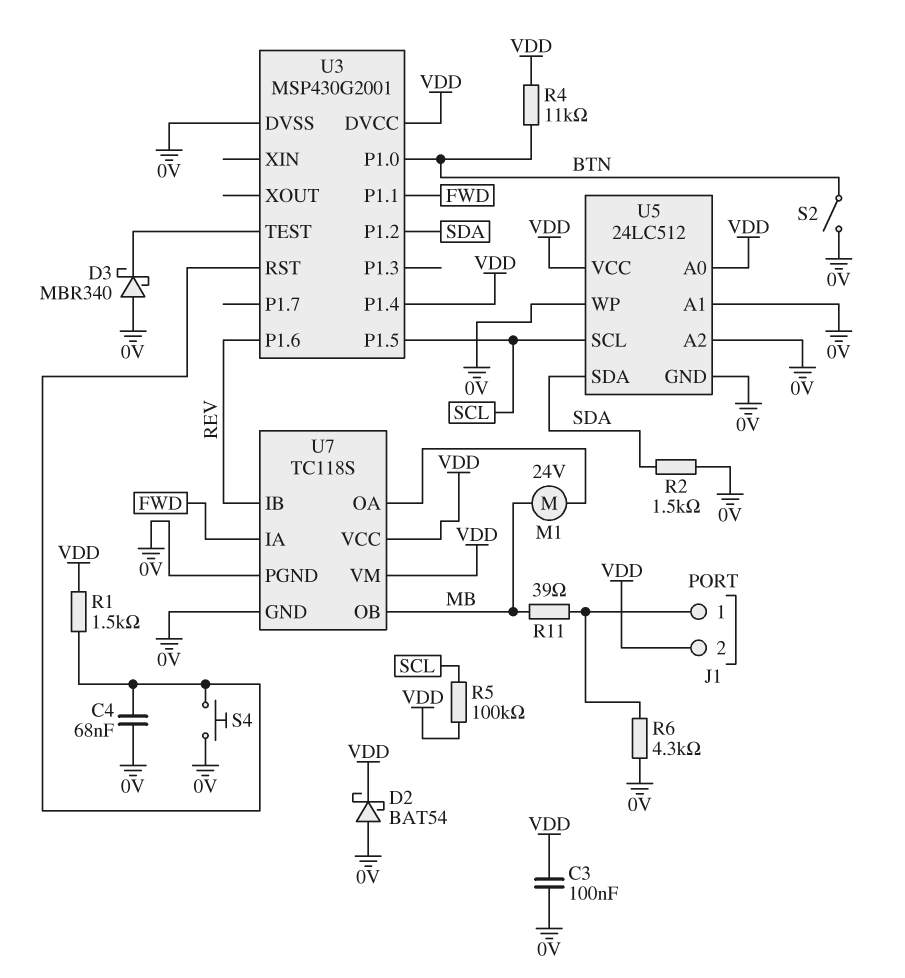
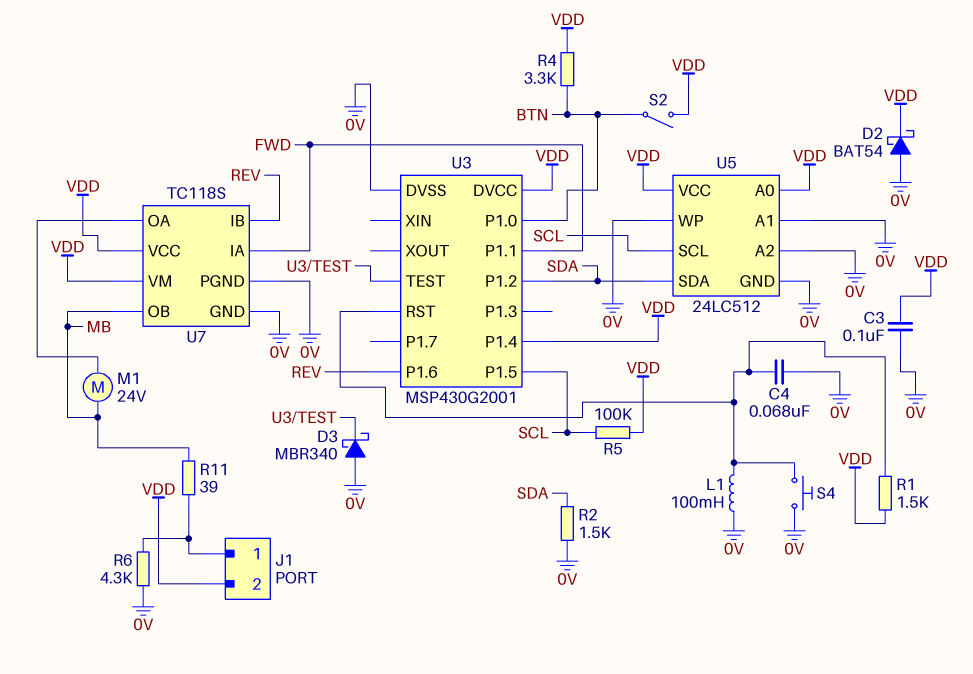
L1: none -> 100mH (0V, U3/RST)
R4: 11k (BTN, VDD) -> 3.3k (BTN, VDD)
S2: switch (0V, BTN) -> switch (BTN, VDD)

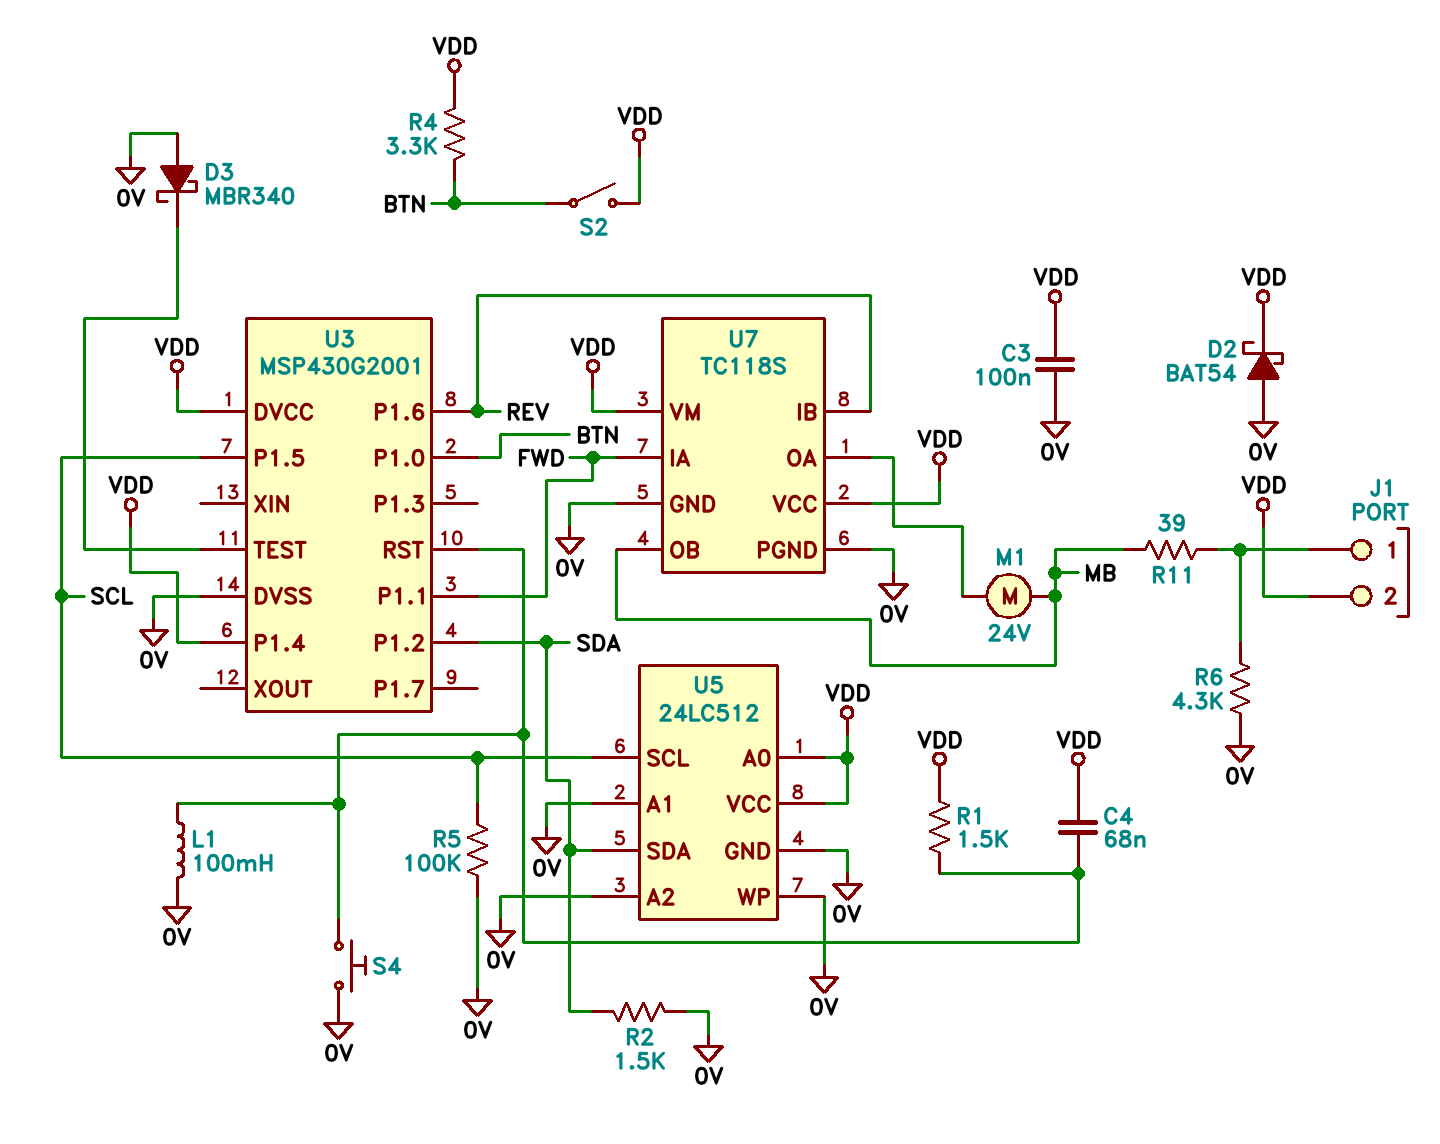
C4: 68nF (0V, U3/RST) -> 68nF (U3/RST, VDD)
R5: 100k (SCL, VDD) -> 100k (0V, SCL)

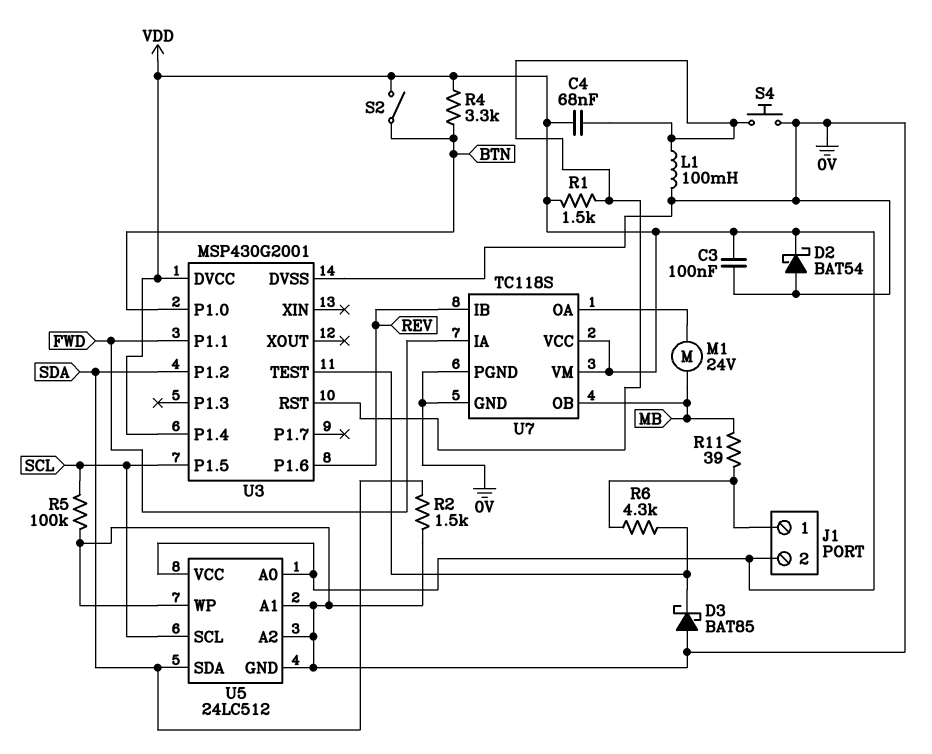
D3: schottky MBR340 (A 0V, K U3/TEST) -> schottky BAT85 (A 0V, K U3/TEST)
R6: 4.3k (0V, J1/1) -> 4.3k (J1/1, U3/TEST)

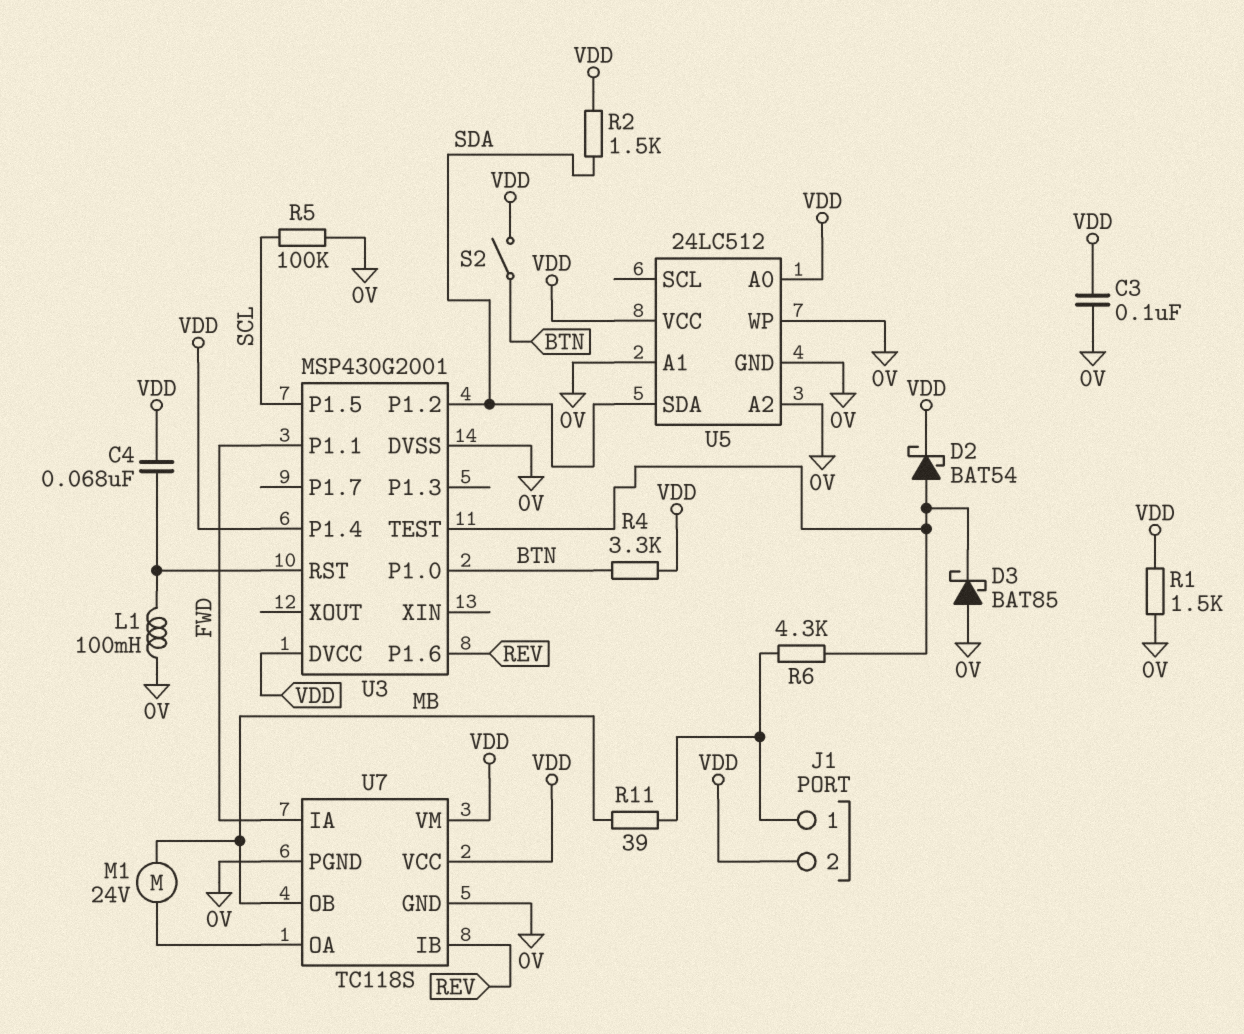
D2: schottky BAT54 (A 0V, K VDD) -> schottky BAT54 (A U3/TEST, K VDD)
R1: 1.5k (U3/RST, VDD) -> 1.5k (0V, VDD)
R2: 1.5k (0V, SDA) -> 1.5k (SDA, VDD)
S4: button (0V, U3/RST) -> none
U5 pin SCL: SCL -> none

